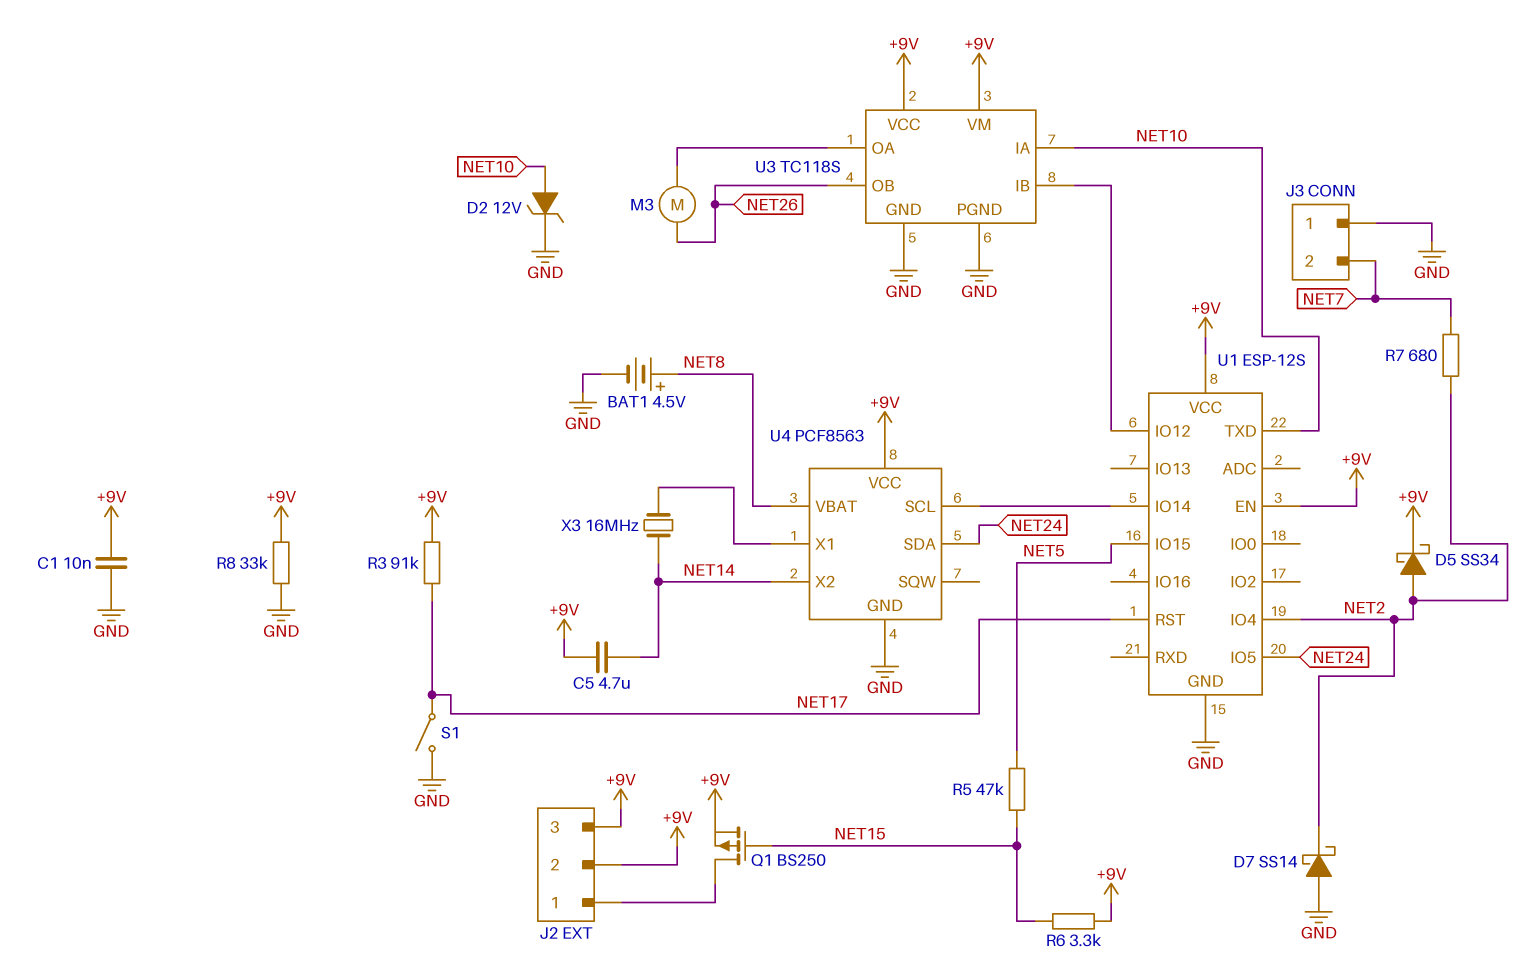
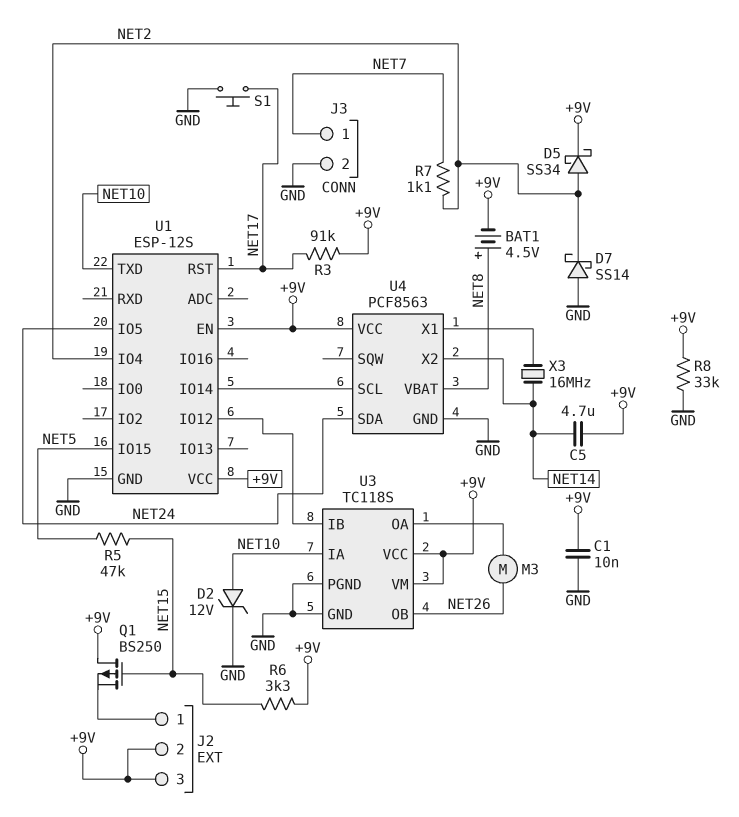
BAT1: 4.5V (plus NET8, minus GND) -> 4.5V (plus NET8, minus +9V)
J3 pin 1: GND -> NET7
J3 pin 2: NET7 -> GND
Q1: PMOS BS250 (G NET15, D J2/1, S +9V) -> PMOS BS250 (G NET15, D +9V, S J2/1)
R7: 680 (NET2, NET7) -> 1.1k (NET2, NET7)
S1: switch (GND, NET17) -> button (GND, NET17)

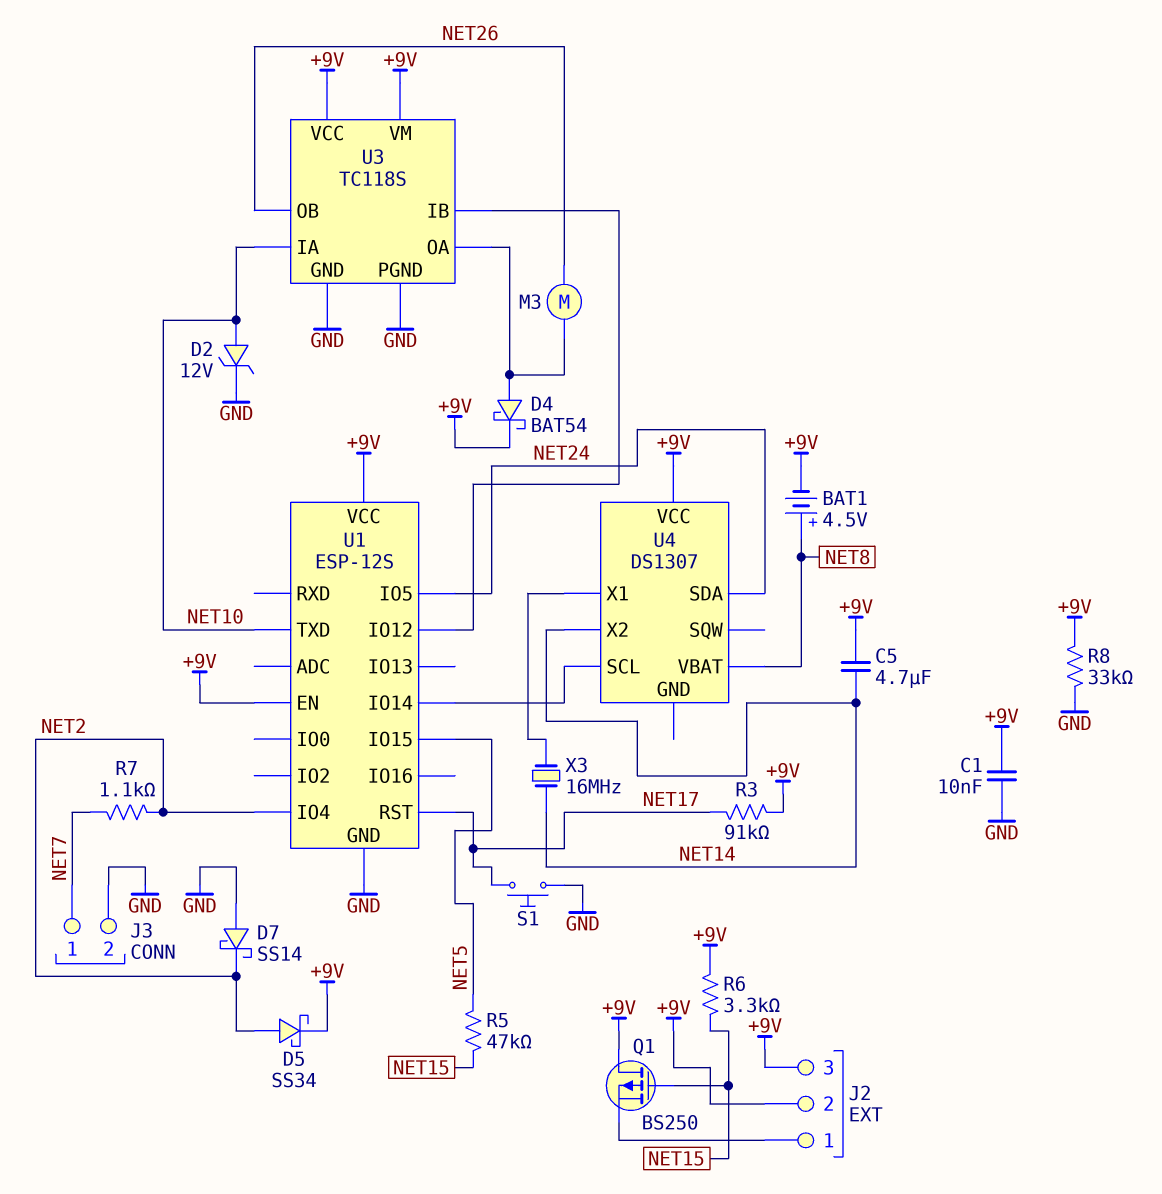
D4: none -> schottky BAT54 (A U3/OA, K +9V)
U4: PCF8563 -> DS1307
U4 pin GND: GND -> none

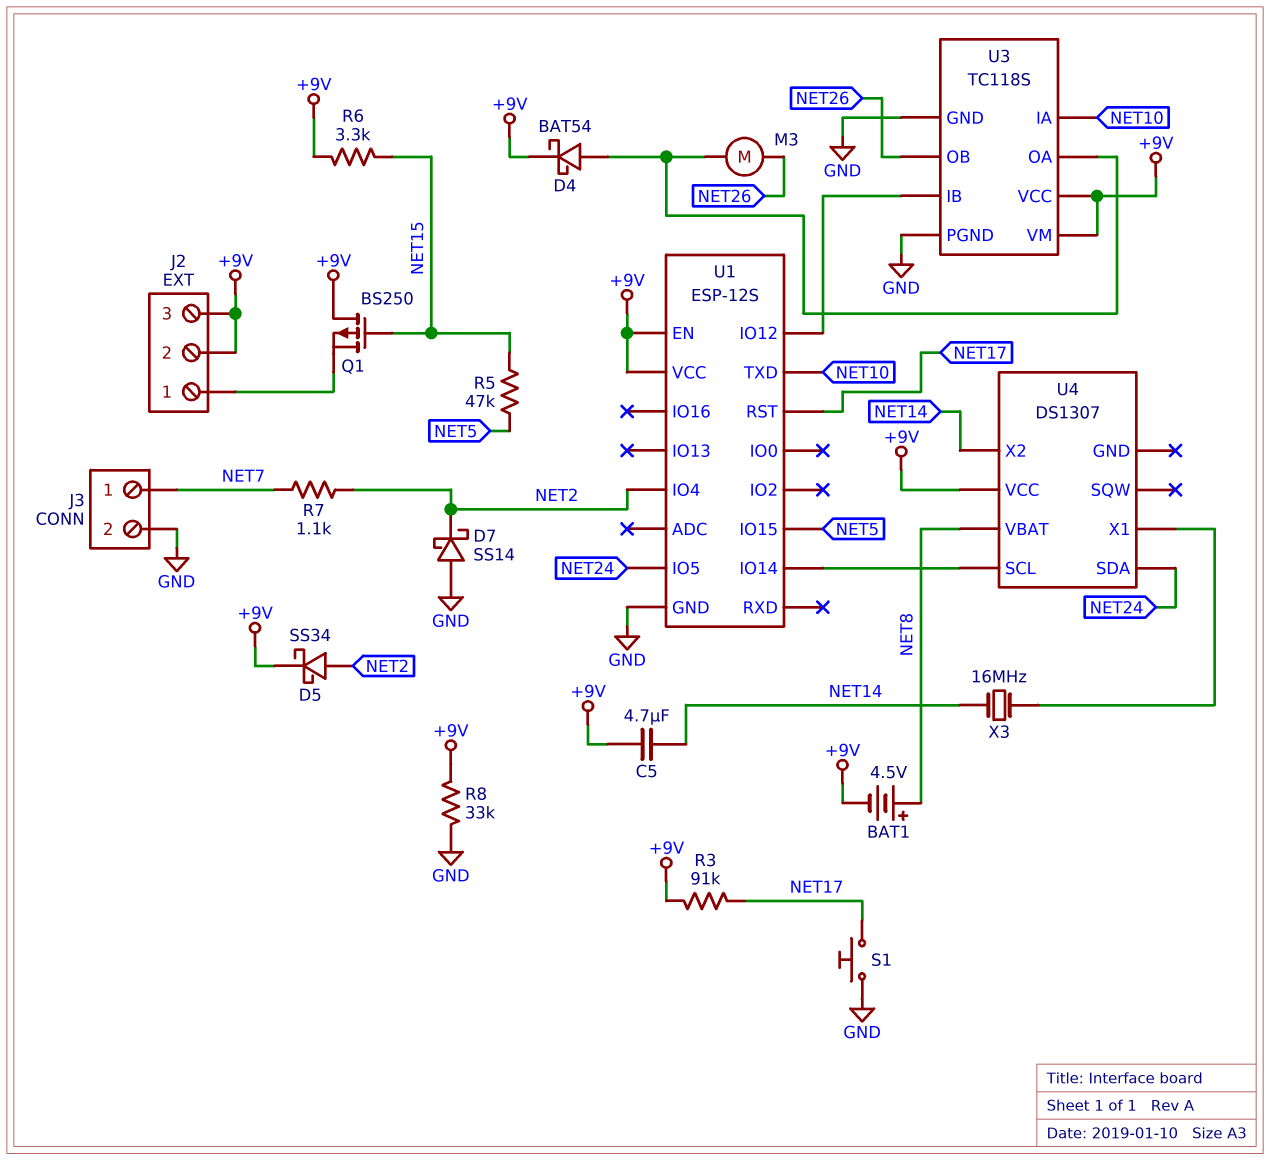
C1: 10nF (+9V, GND) -> none
D2: zener 12V (A NET10, K GND) -> none

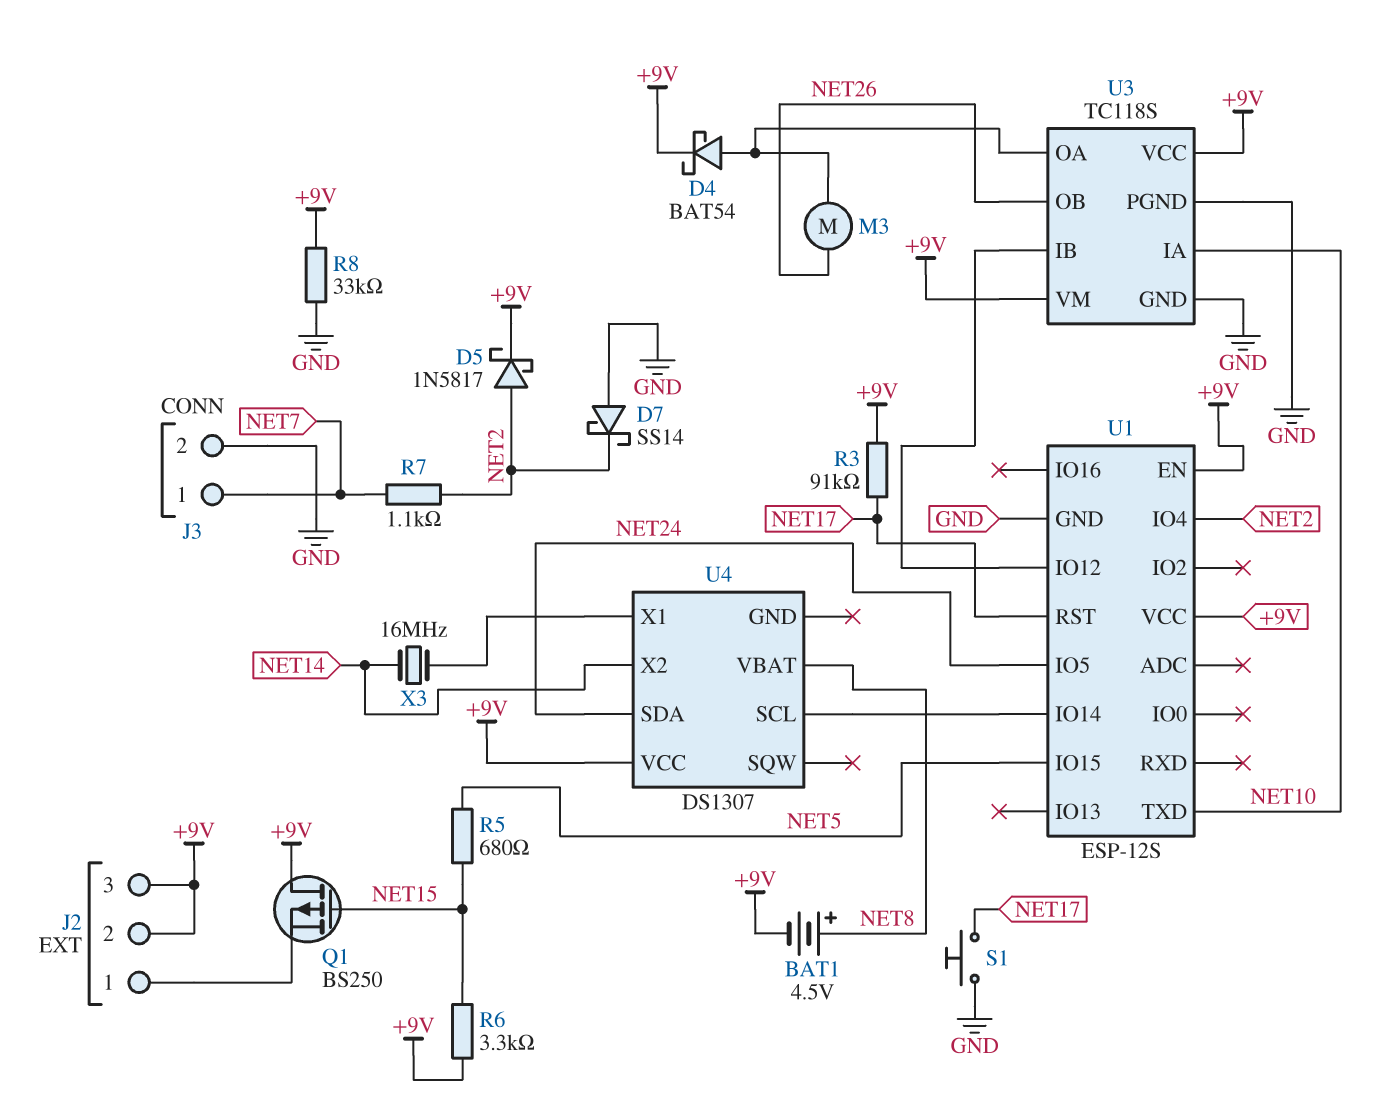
C5: 4.7uF (+9V, NET14) -> none
D5: schottky SS34 (A NET2, K +9V) -> schottky 1N5817 (A NET2, K +9V)
R5: 47k (NET5, NET15) -> 680 (NET5, NET15)

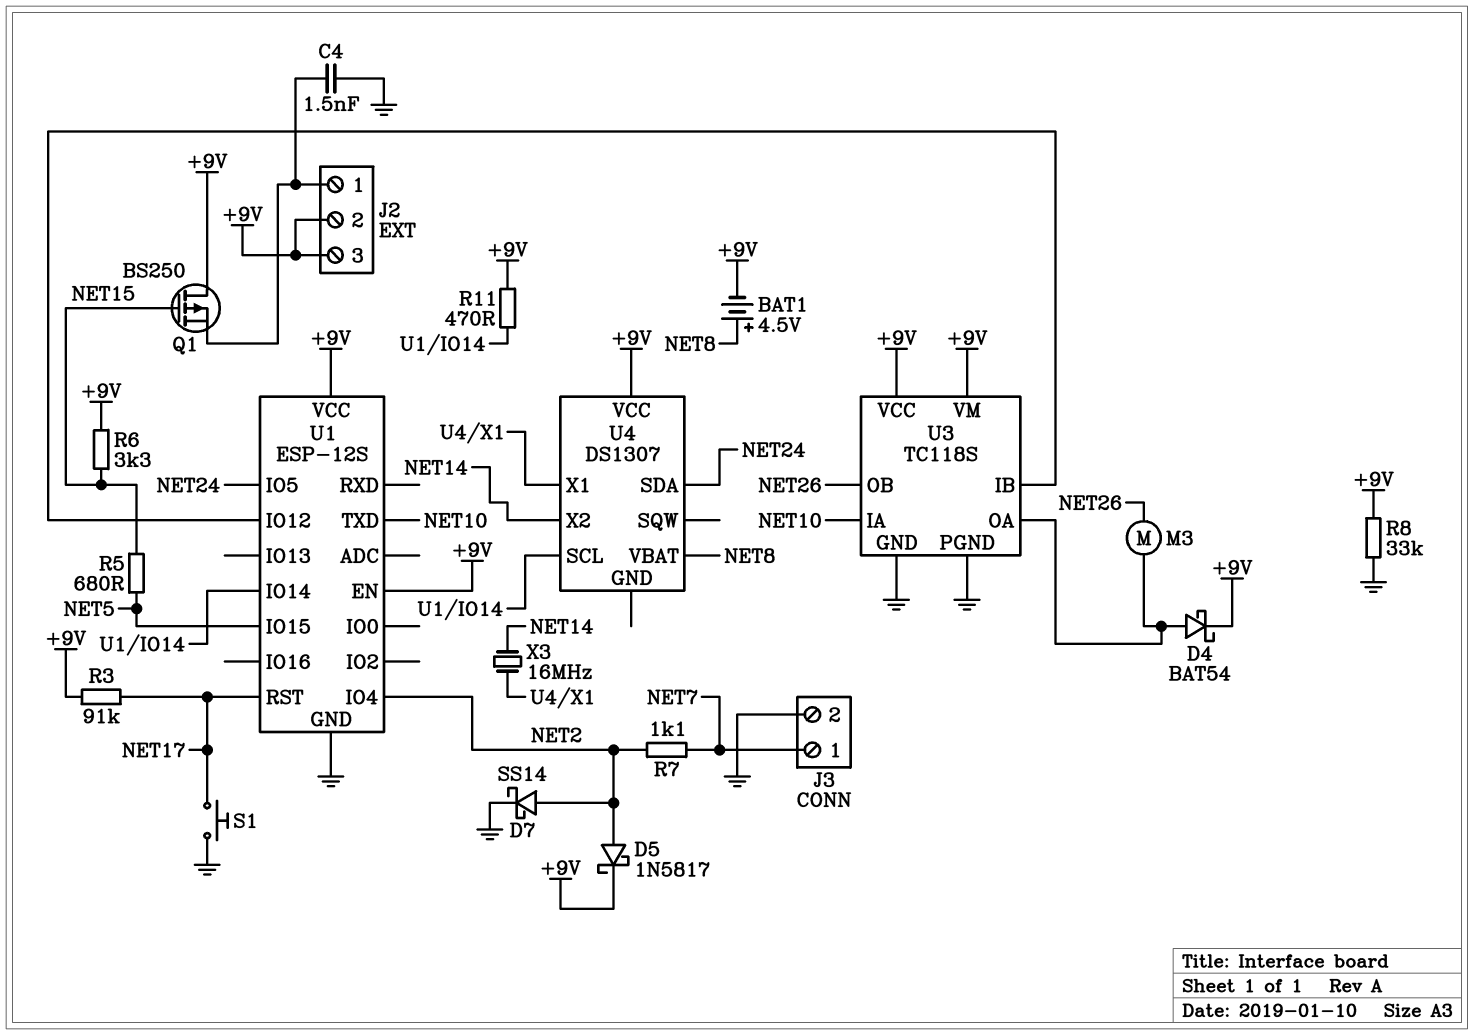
C4: none -> 1.5nF (GND, J2/1)
D7: schottky SS14 (A GND, K NET2) -> schottky SS14 (A NET2, K GND)
R11: none -> 470 (+9V, U1/IO14)

